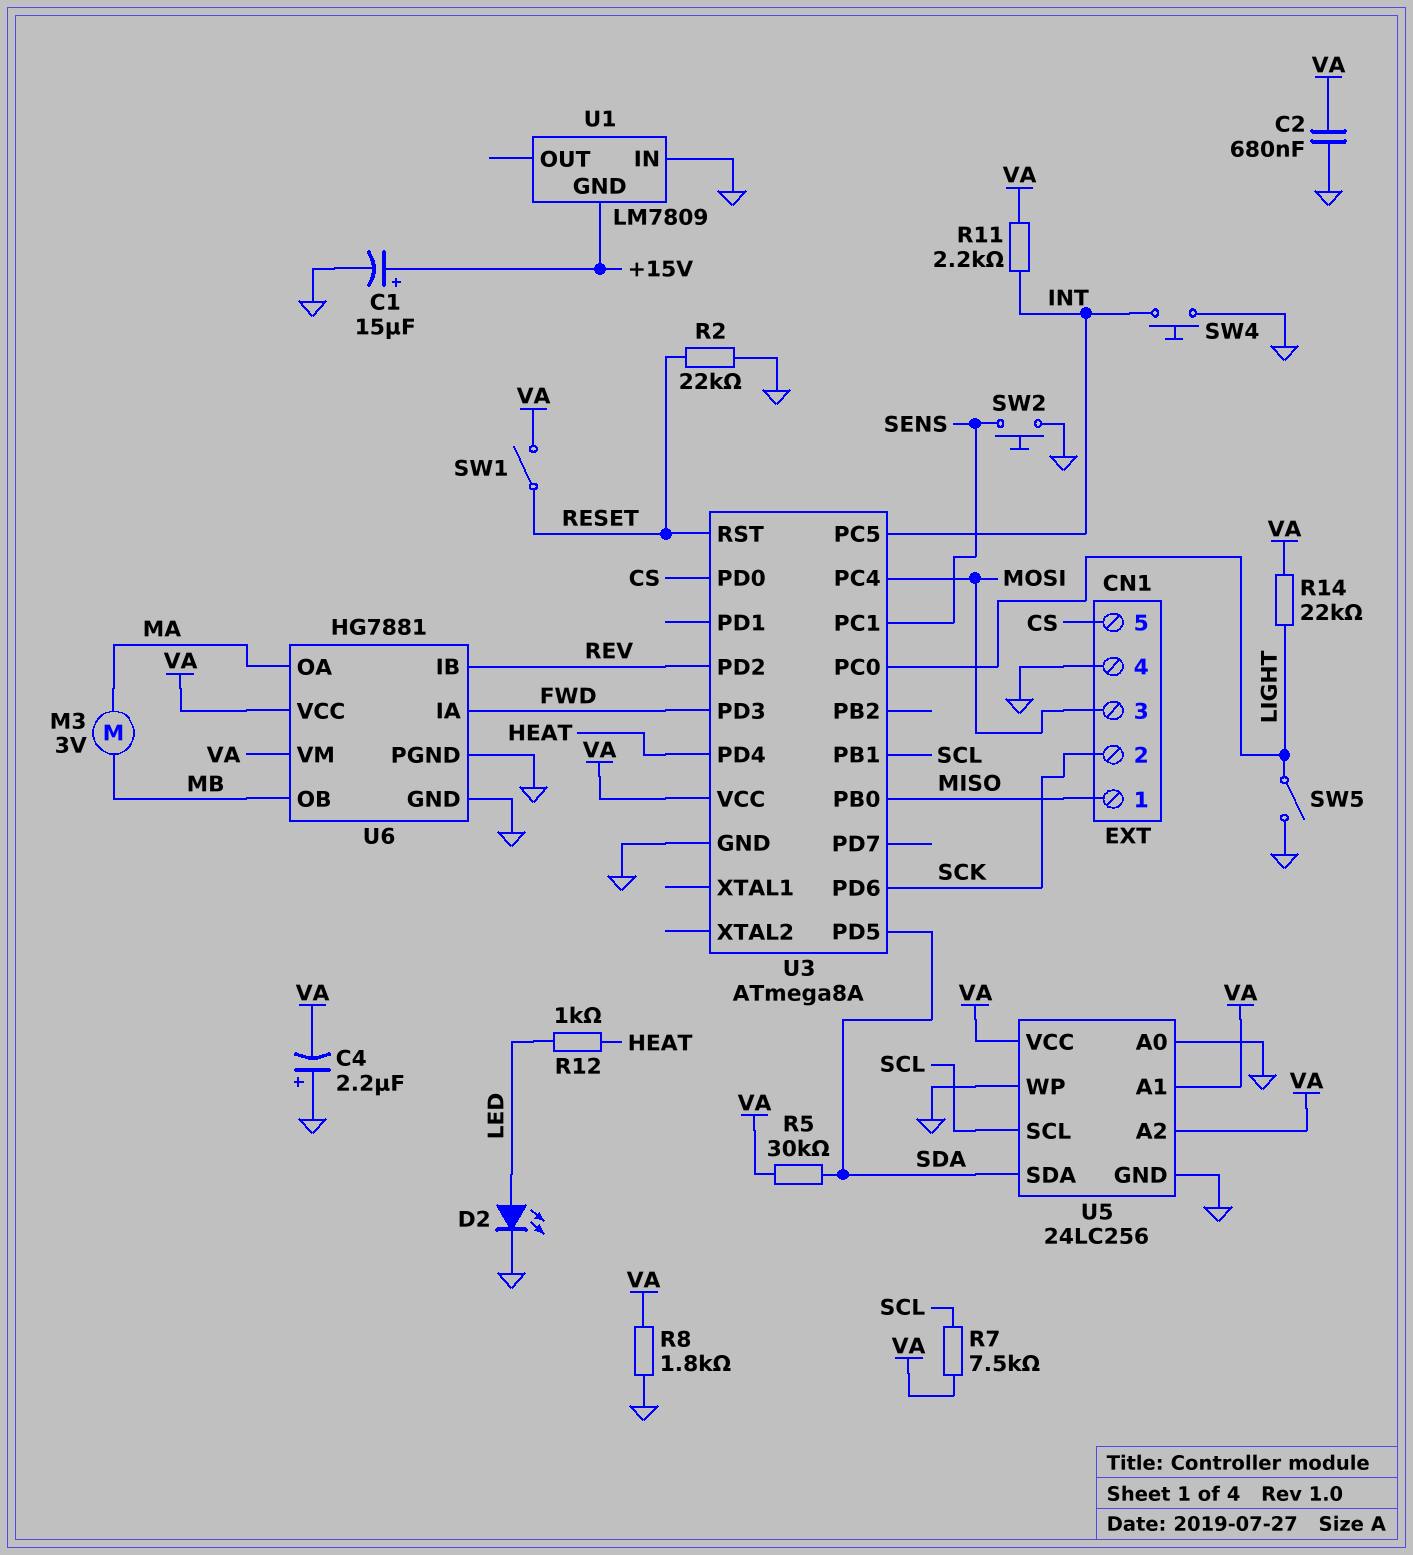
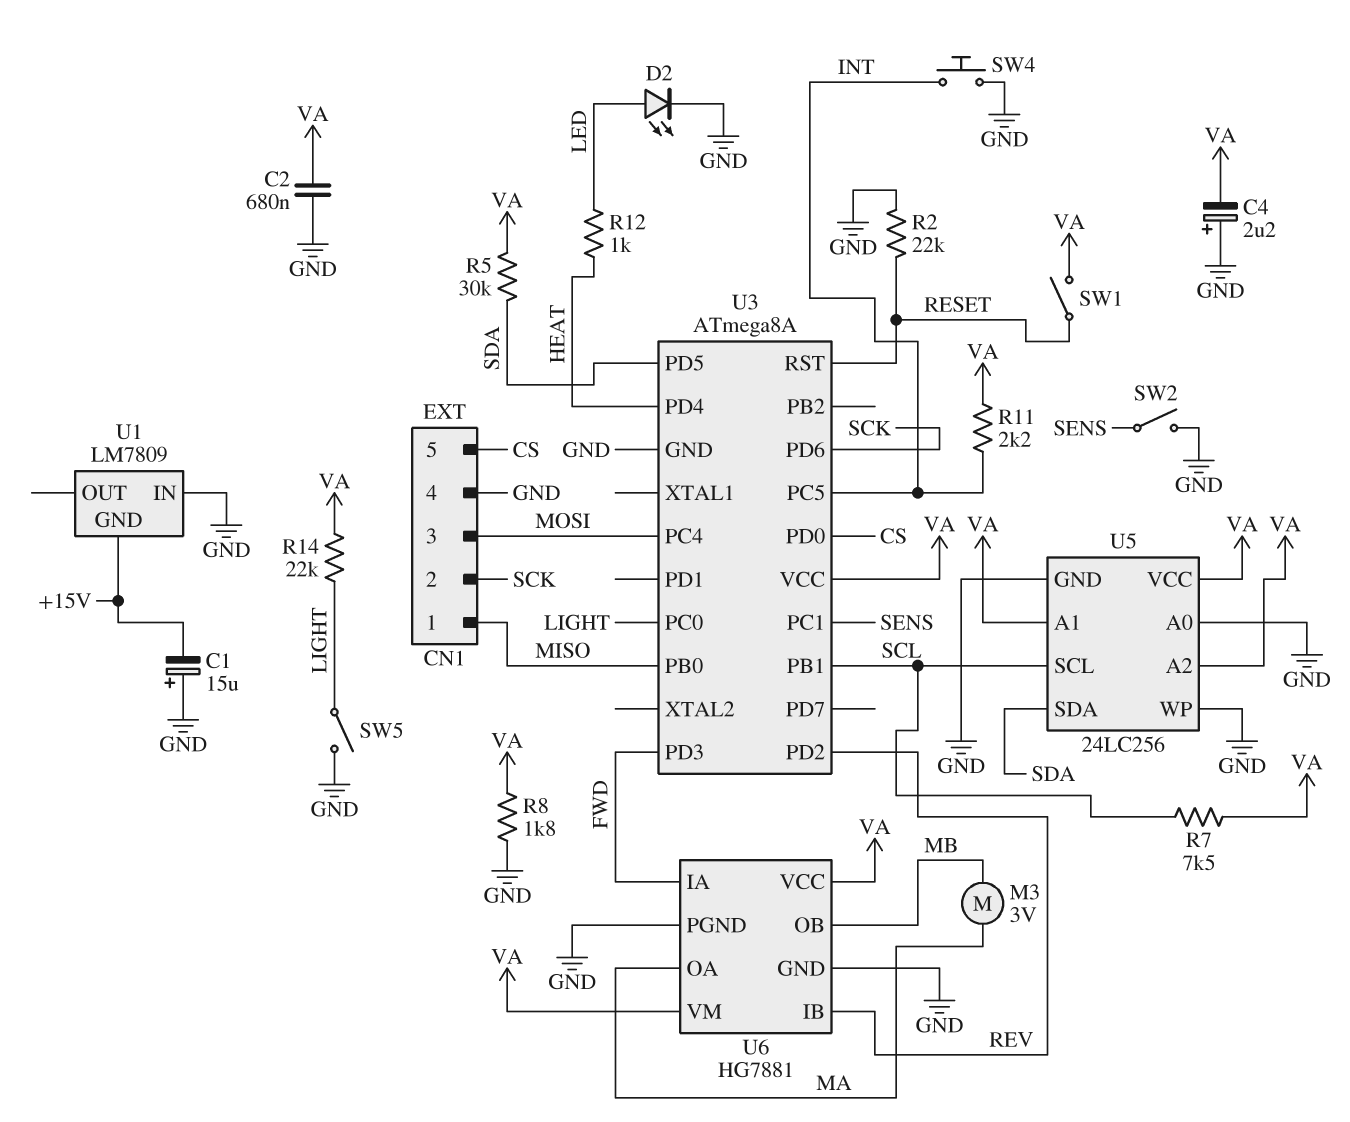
C1: 15uF (plus +15V, minus GND) -> 15uF (plus GND, minus +15V)
SW2: button (GND, SENS) -> switch (GND, SENS)

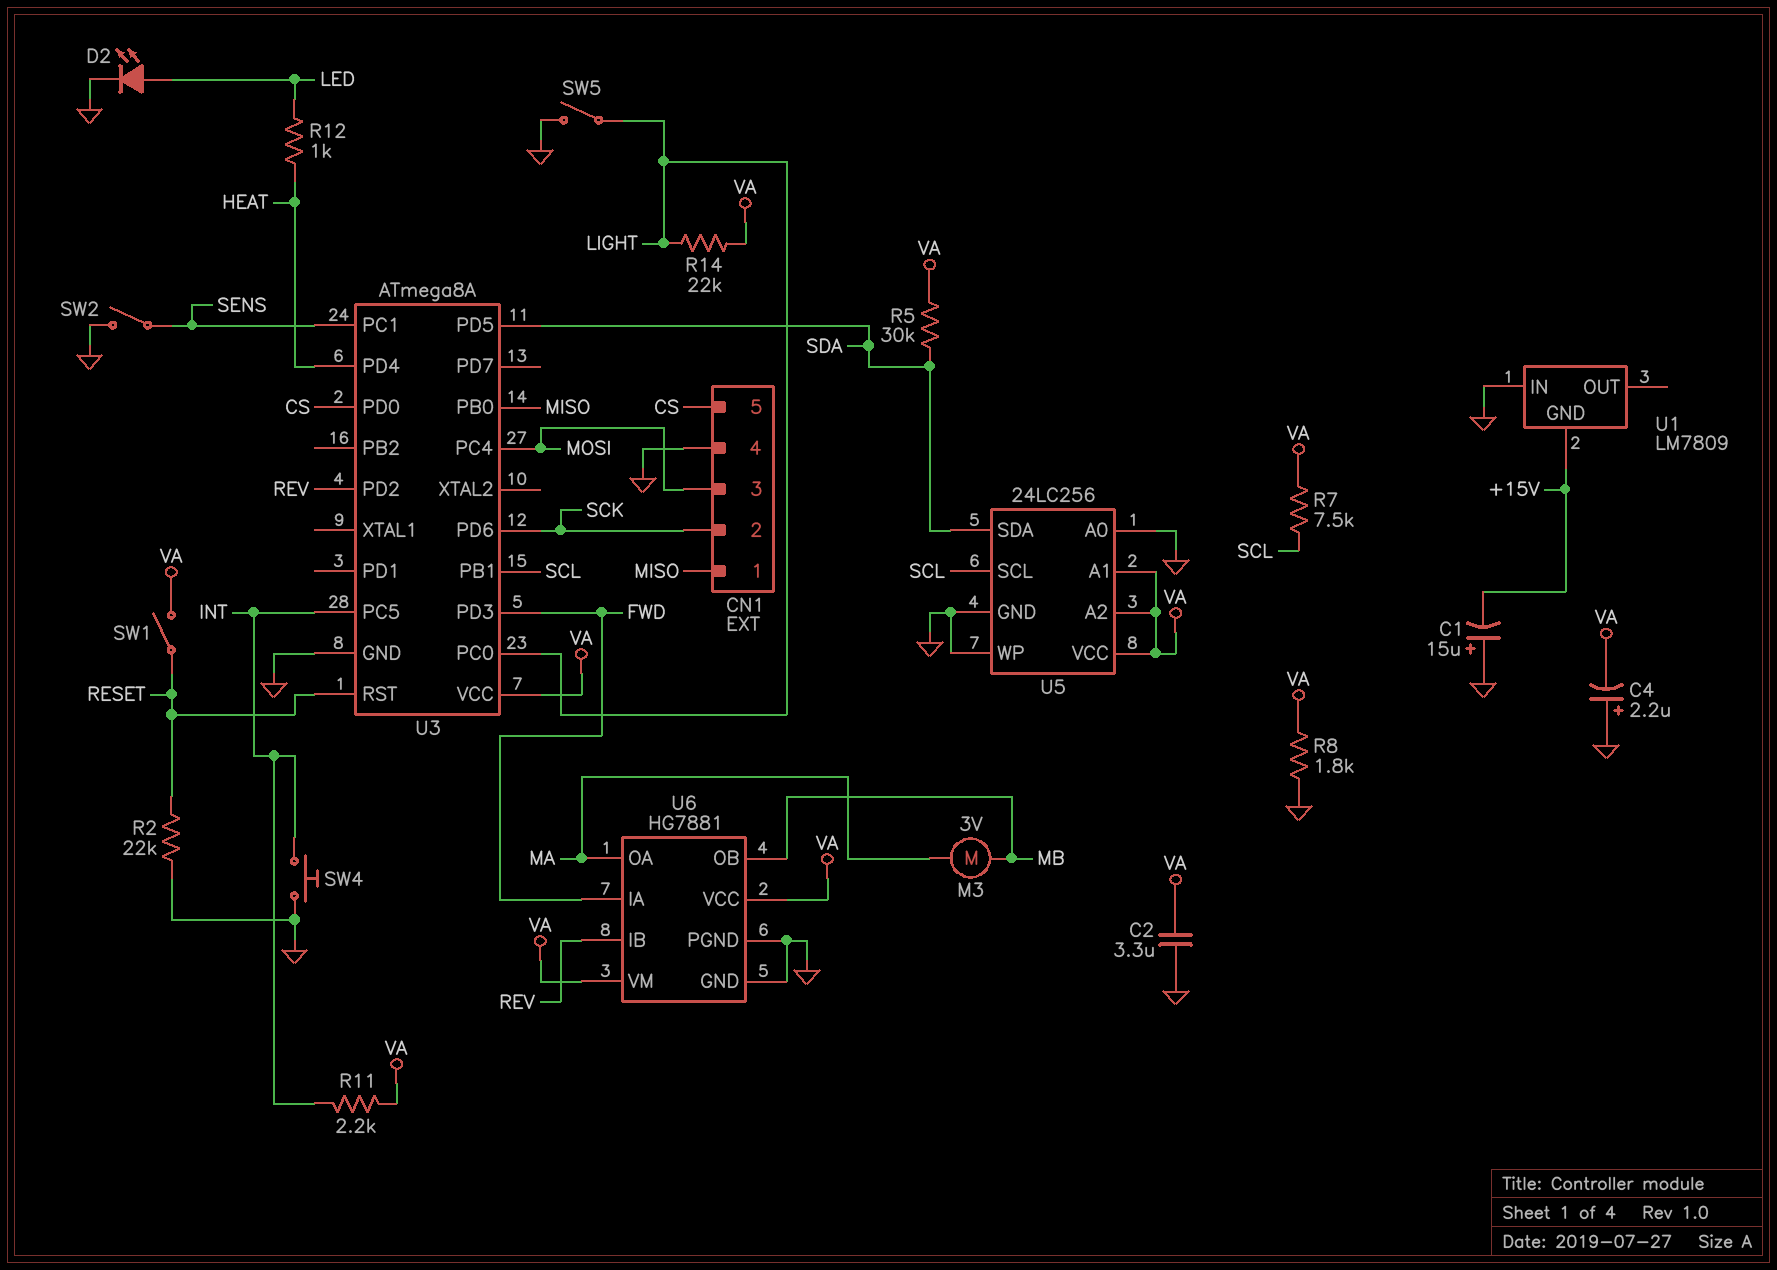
C2: 680nF (GND, VA) -> 3.3uF (GND, VA)

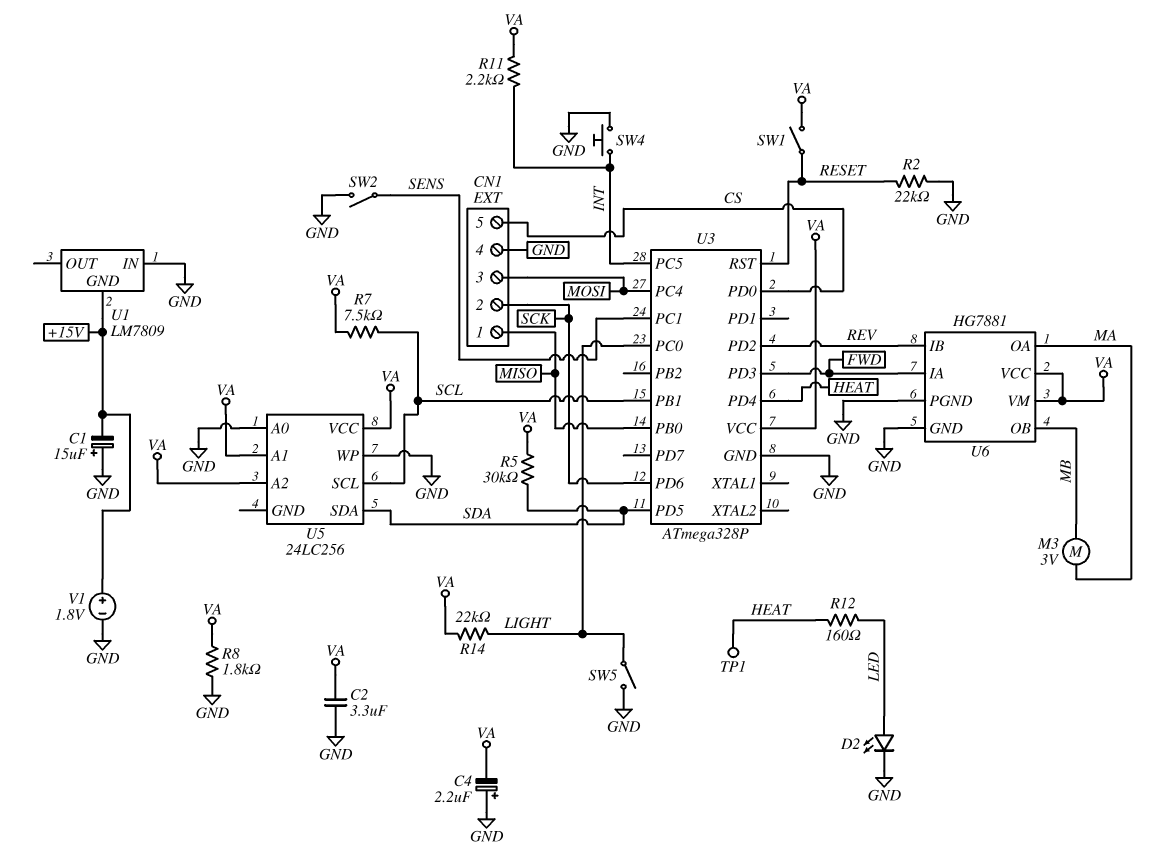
R12: 1k (HEAT, LED) -> 160 (HEAT, LED)
TP1: none -> test point (HEAT)
U3: ATmega8A -> ATmega328P
U5 pin GND: GND -> none
V1: none -> 1.8V (plus +15V, minus GND)

